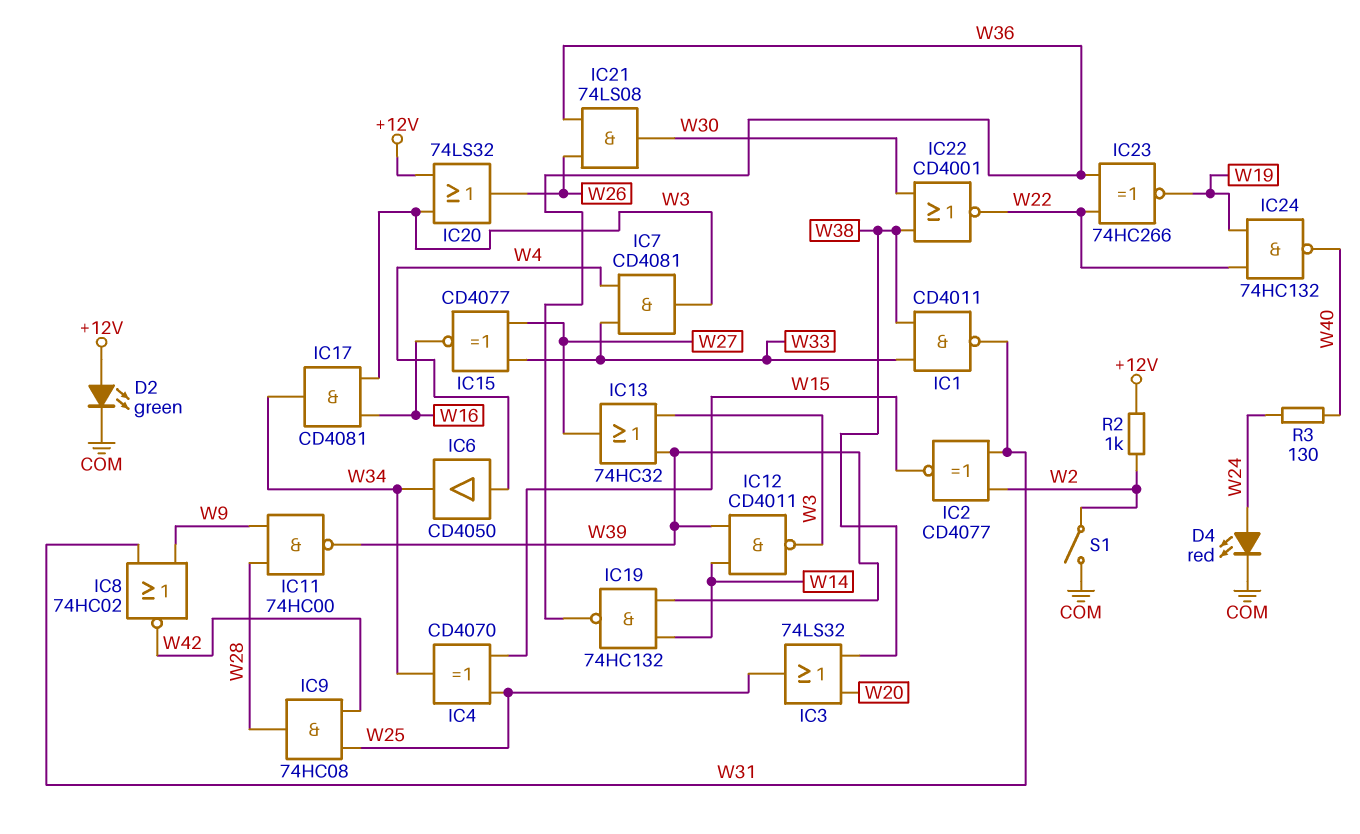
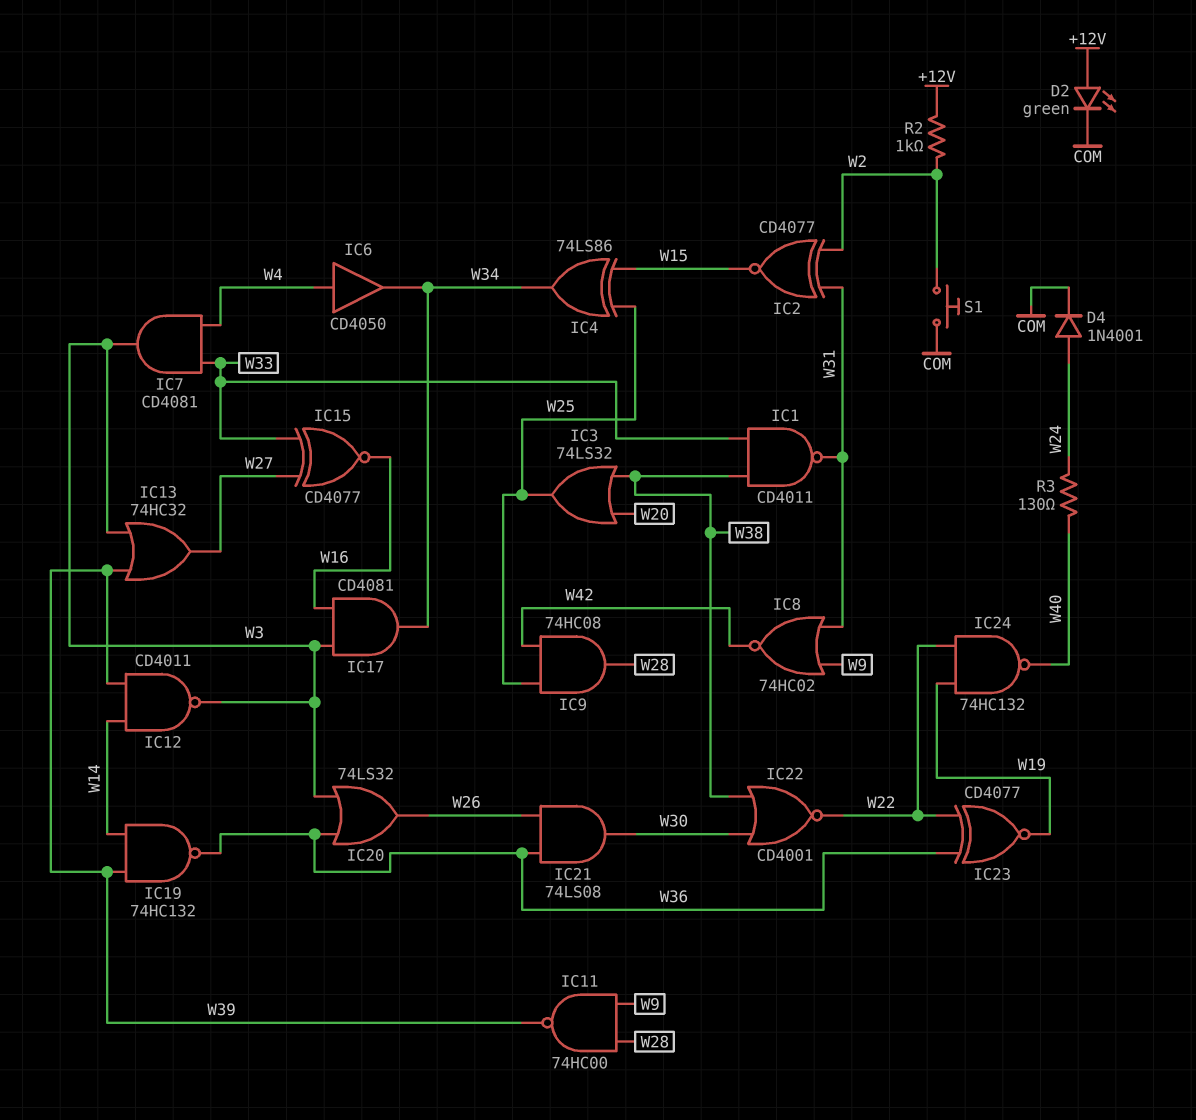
D4: LED red (A W24, K COM) -> diode 1N4001 (A W24, K COM)
IC4: XOR CD4070 (in W15, in W25, out W34) -> XOR 74LS86 (in W15, in W25, out W34)
IC20: OR 74LS32 (in +12V, in W3, out W26) -> OR 74LS32 (in W3, in W36, out W26)
IC23: XNOR 74HC266 (in W22, in W36, out W19) -> XNOR CD4077 (in W22, in W36, out W19)
S1: switch (COM, W2) -> button (COM, W2)

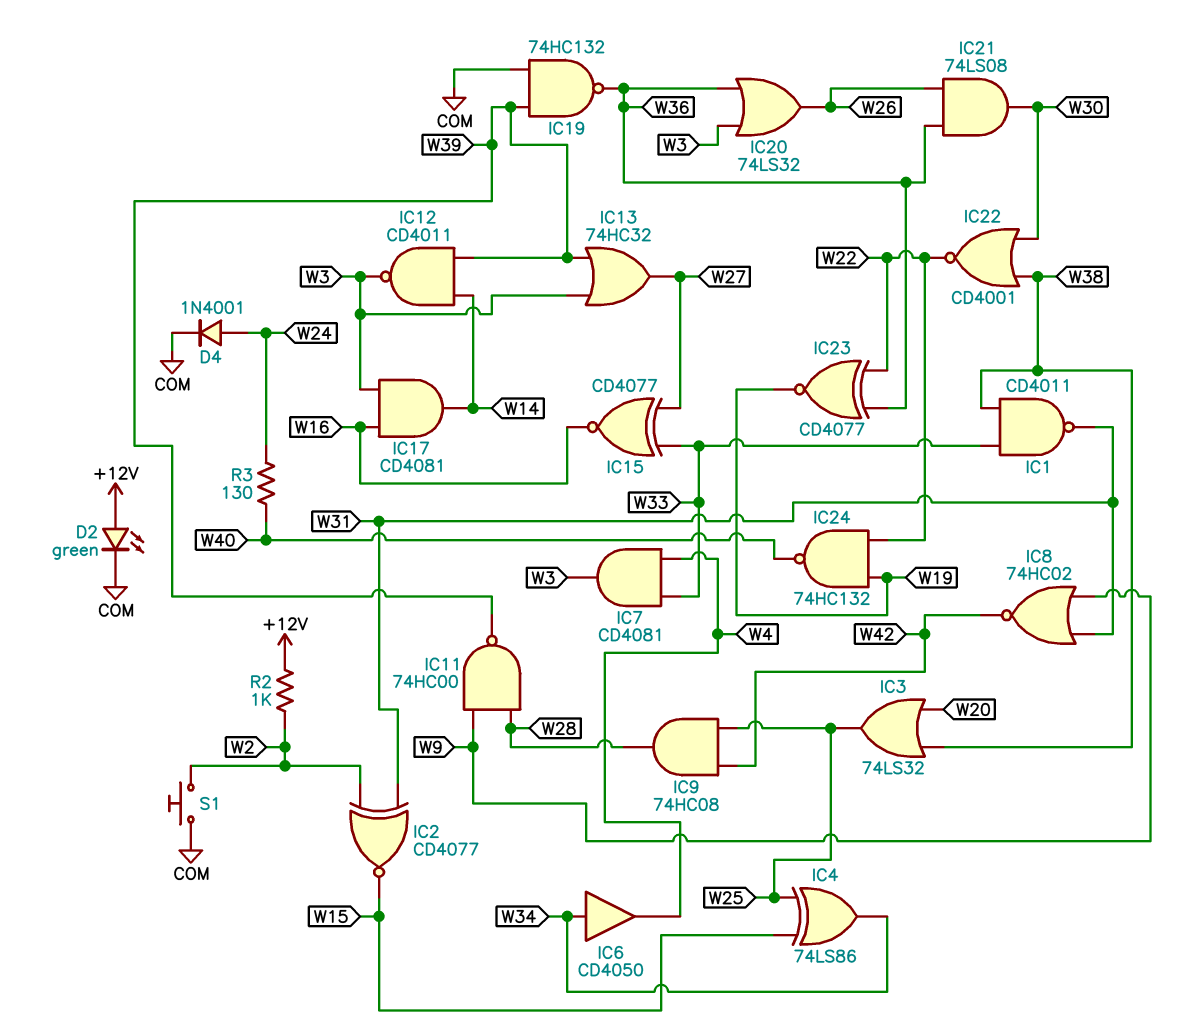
IC6: buffer CD4050 (in W4, out W34) -> buffer CD4050 (in W34, out W4)
IC17: AND CD4081 (in W3, in W16, out W34) -> AND CD4081 (in W3, in W16, out W14)
IC19: NAND 74HC132 (in W14, in W39, out W36) -> NAND 74HC132 (in COM, in W39, out W36)

